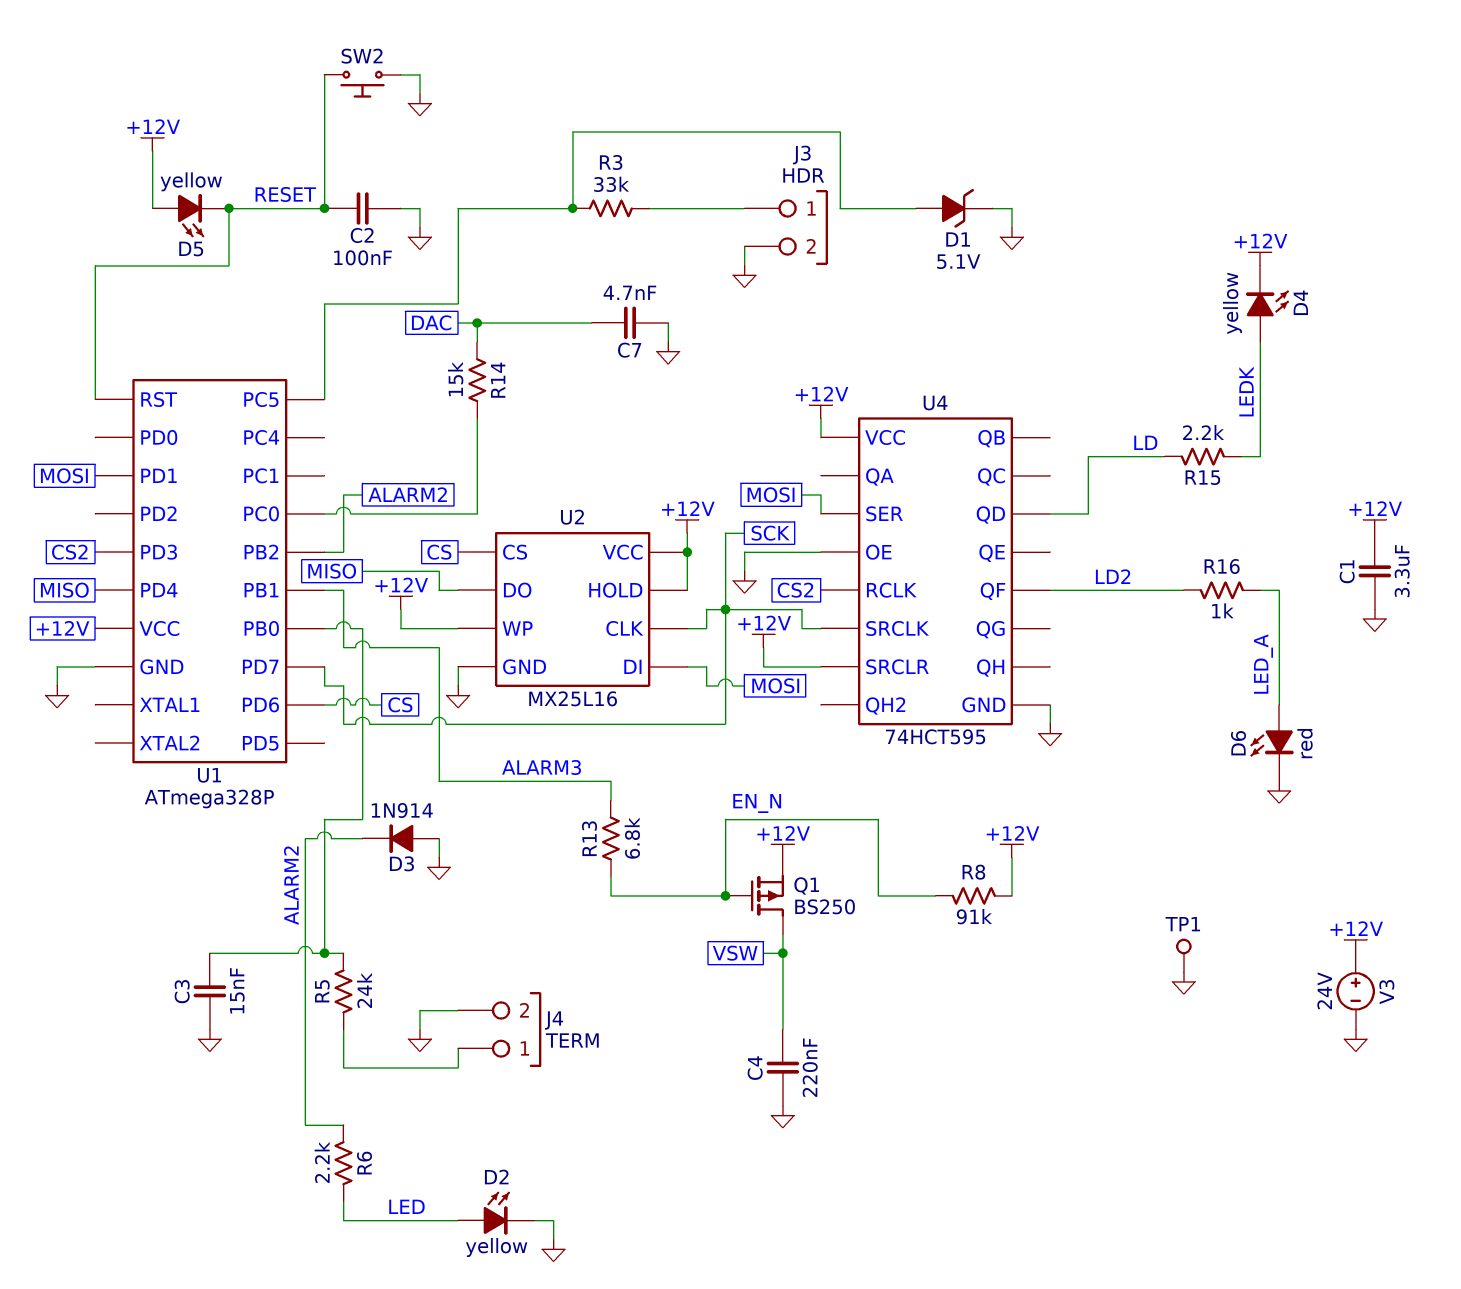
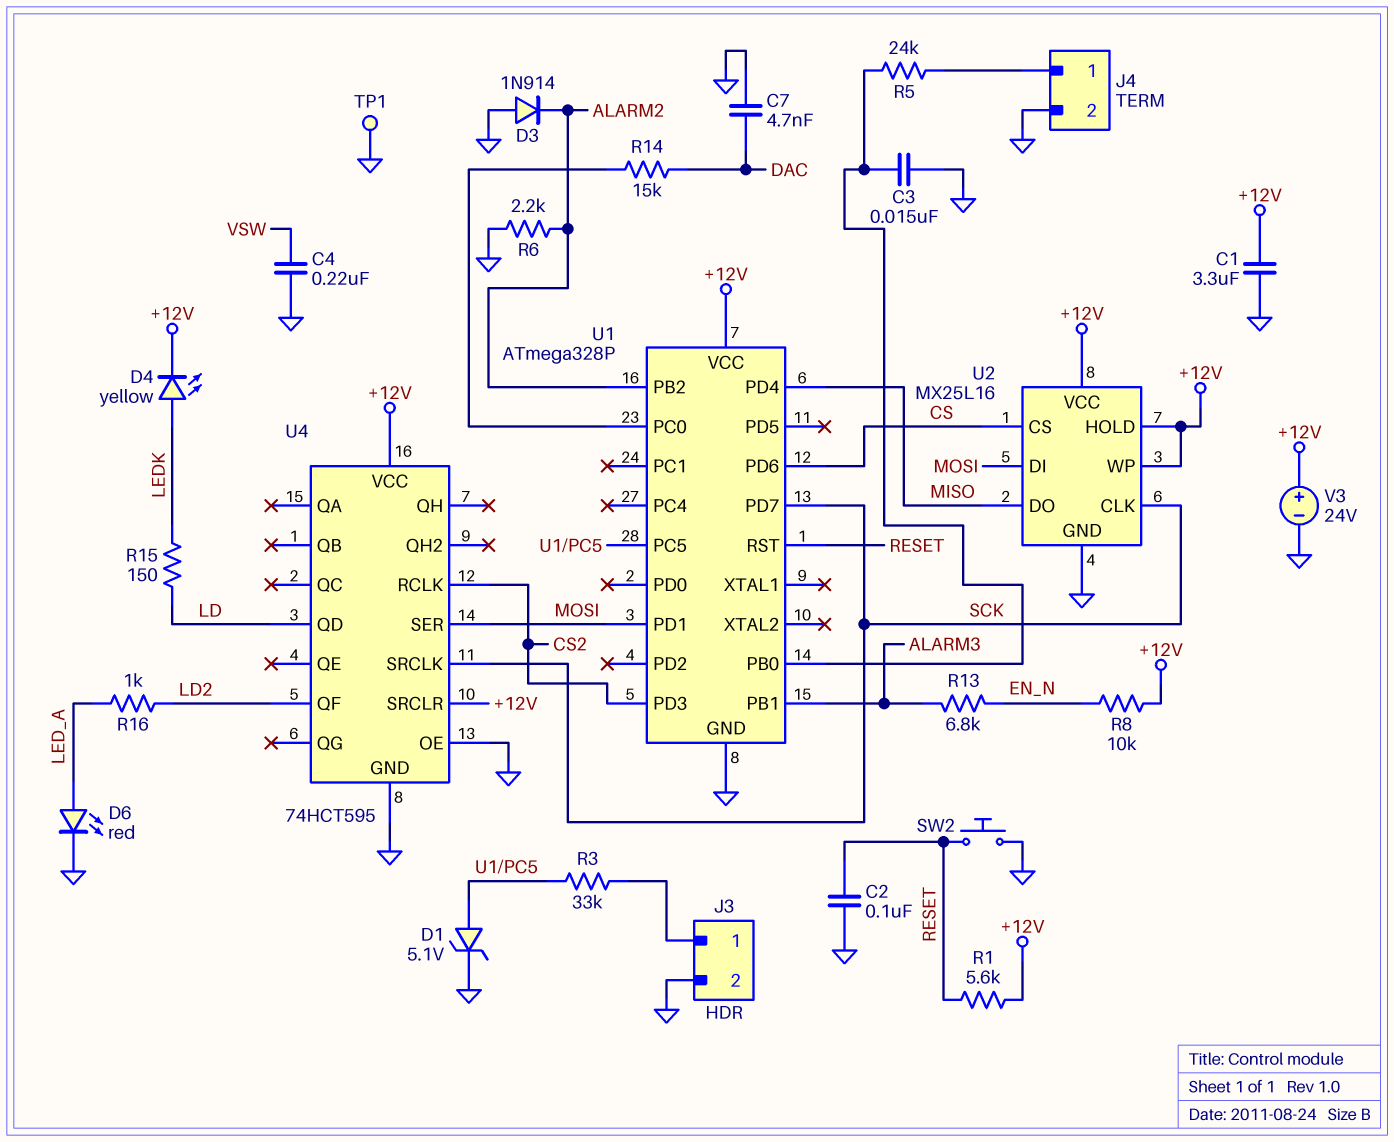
D2: LED yellow (A LED, K GND) -> none
D5: LED yellow (A +12V, K RESET) -> none
Q1: PMOS BS250 (G EN_N, D VSW, S +12V) -> none
R1: none -> 5.6k (+12V, RESET)
R6: 2.2k (ALARM2, LED) -> 2.2k (ALARM2, GND)
R8: 91k (+12V, EN_N) -> 10k (+12V, EN_N)
R15: 2.2k (LD, LEDK) -> 150 (LD, LEDK)

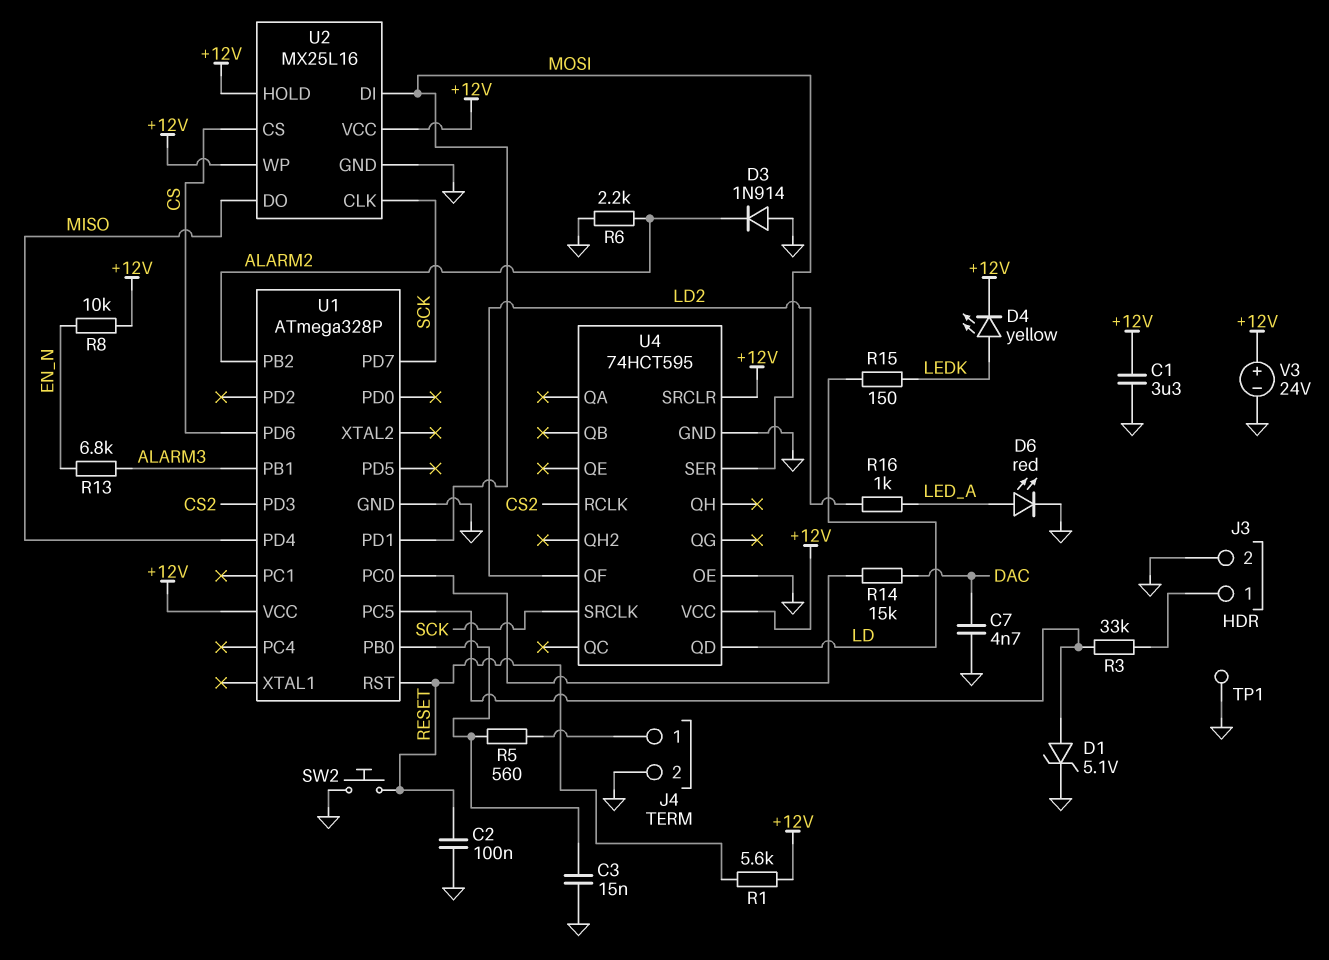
C4: 220nF (GND, VSW) -> none
R5: 24k (J4/1, U1/PB0) -> 560 (J4/1, U1/PB0)

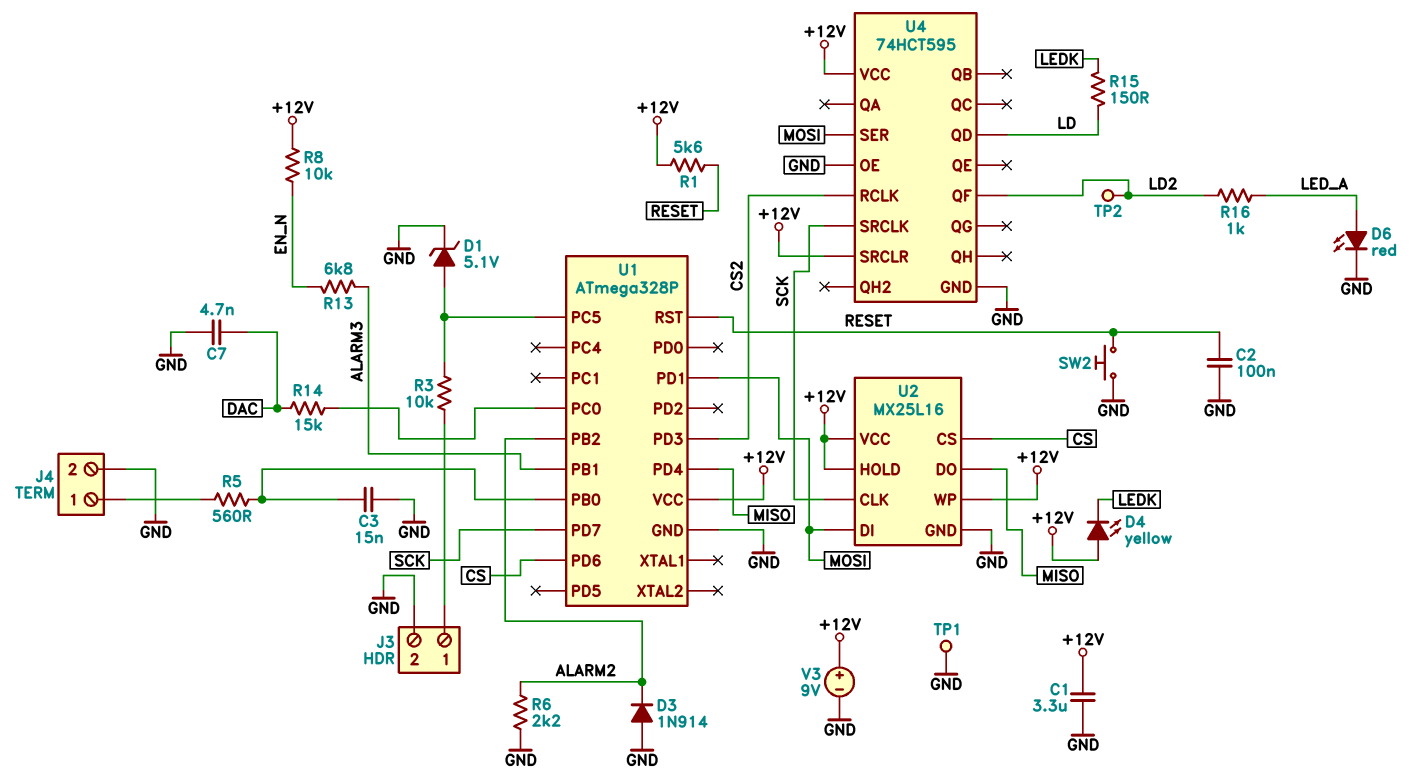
D4: LED yellow (A LEDK, K +12V) -> LED yellow (A +12V, K LEDK)
R3: 33k (J3/1, U1/PC5) -> 10k (J3/1, U1/PC5)
TP2: none -> test point (LD2)
V3: 24V (plus +12V, minus GND) -> 9V (plus +12V, minus GND)

